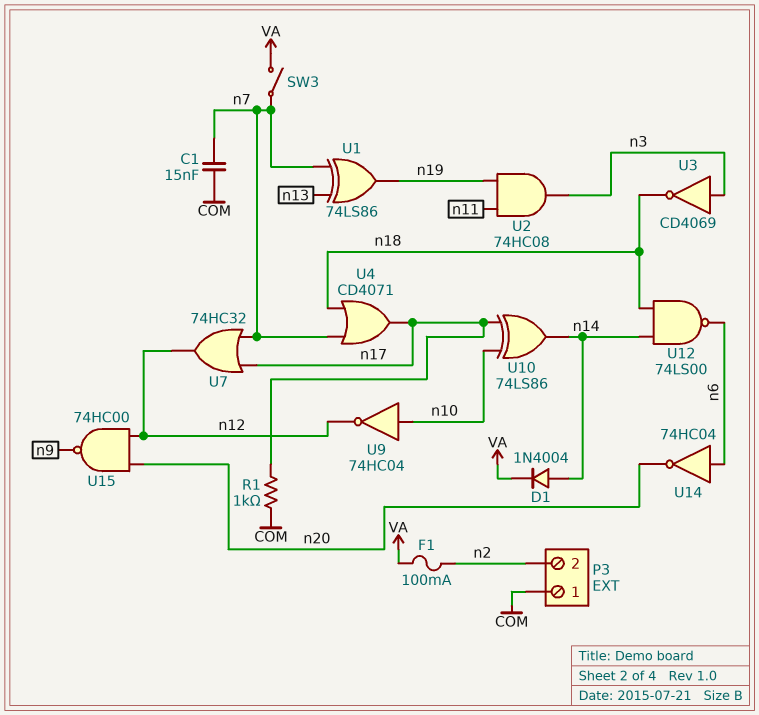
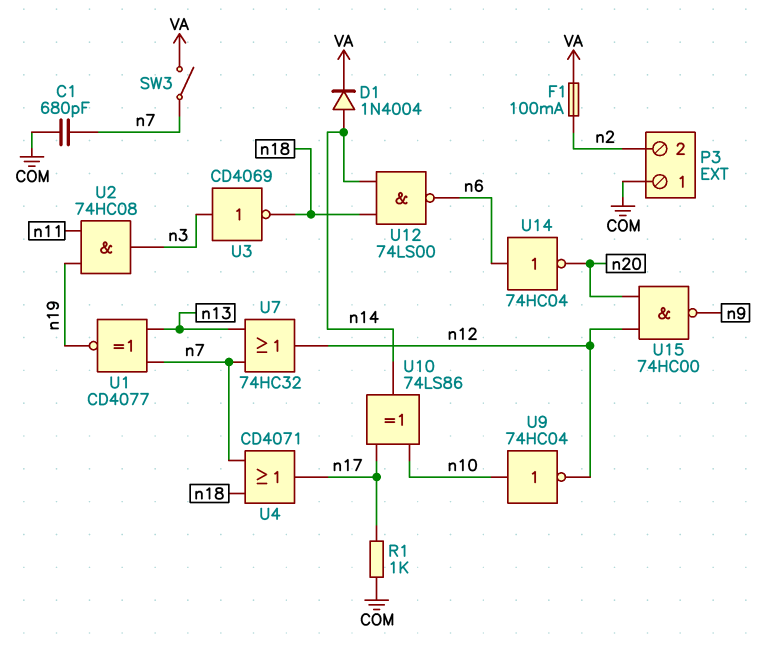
C1: 15nF (COM, n7) -> 680pF (COM, n7)
U1: XOR 74LS86 (in n7, in n13, out n19) -> XNOR CD4077 (in n7, in n13, out n19)
U7: OR 74HC32 (in n7, in n17, out n12) -> OR 74HC32 (in n7, in n13, out n12)

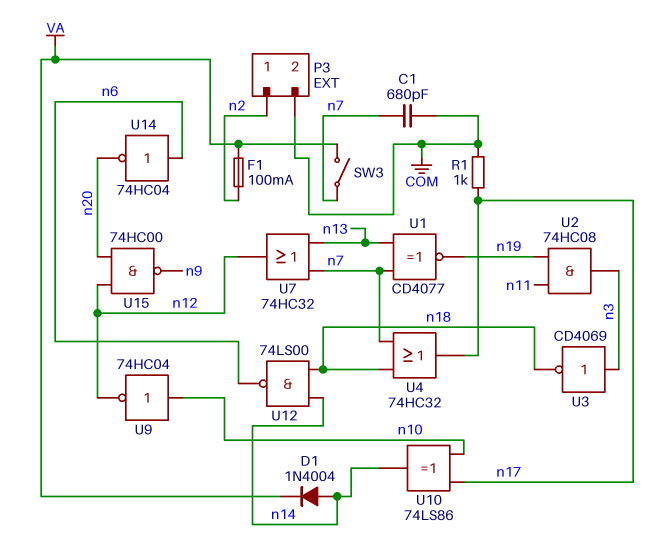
P3 pin 1: COM -> n2
P3 pin 2: n2 -> COM
U4: OR CD4071 (in n7, in n18, out n17) -> OR 74HC32 (in n7, in n18, out n17)

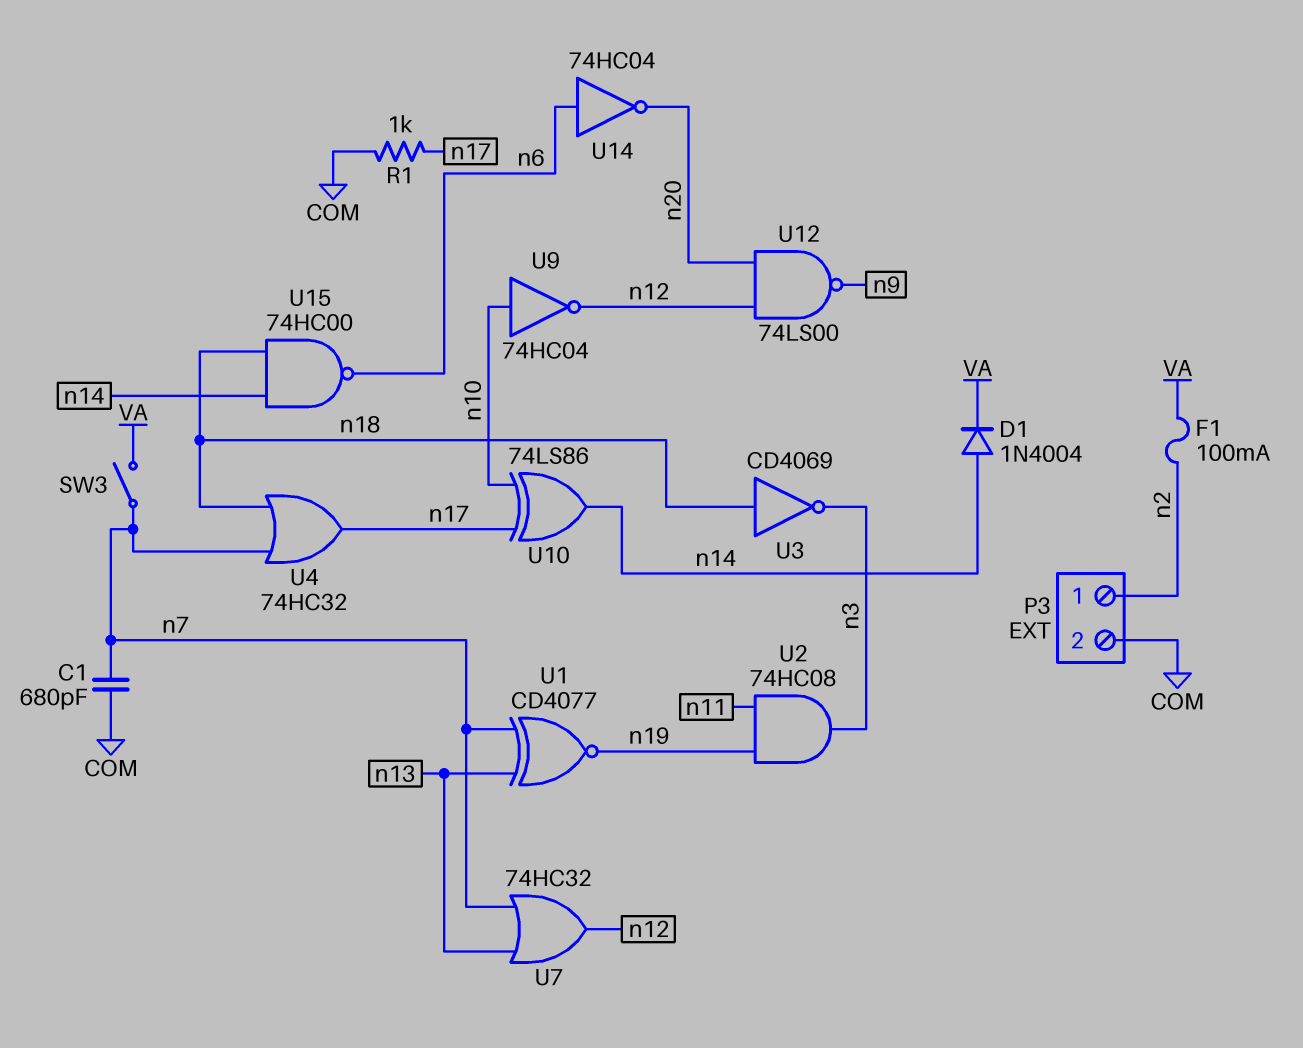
U3: NOT CD4069 (in n3, out n18) -> NOT CD4069 (in n18, out n3)
U12: NAND 74LS00 (in n14, in n18, out n6) -> NAND 74LS00 (in n12, in n20, out n9)
U15: NAND 74HC00 (in n12, in n20, out n9) -> NAND 74HC00 (in n14, in n18, out n6)

